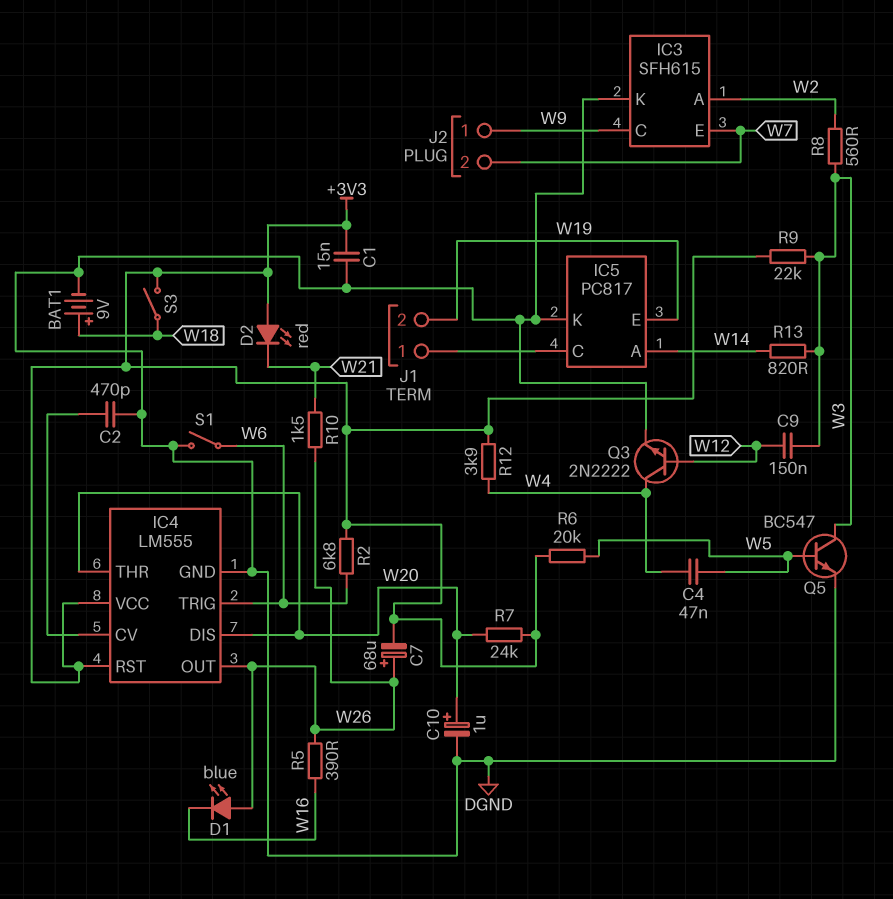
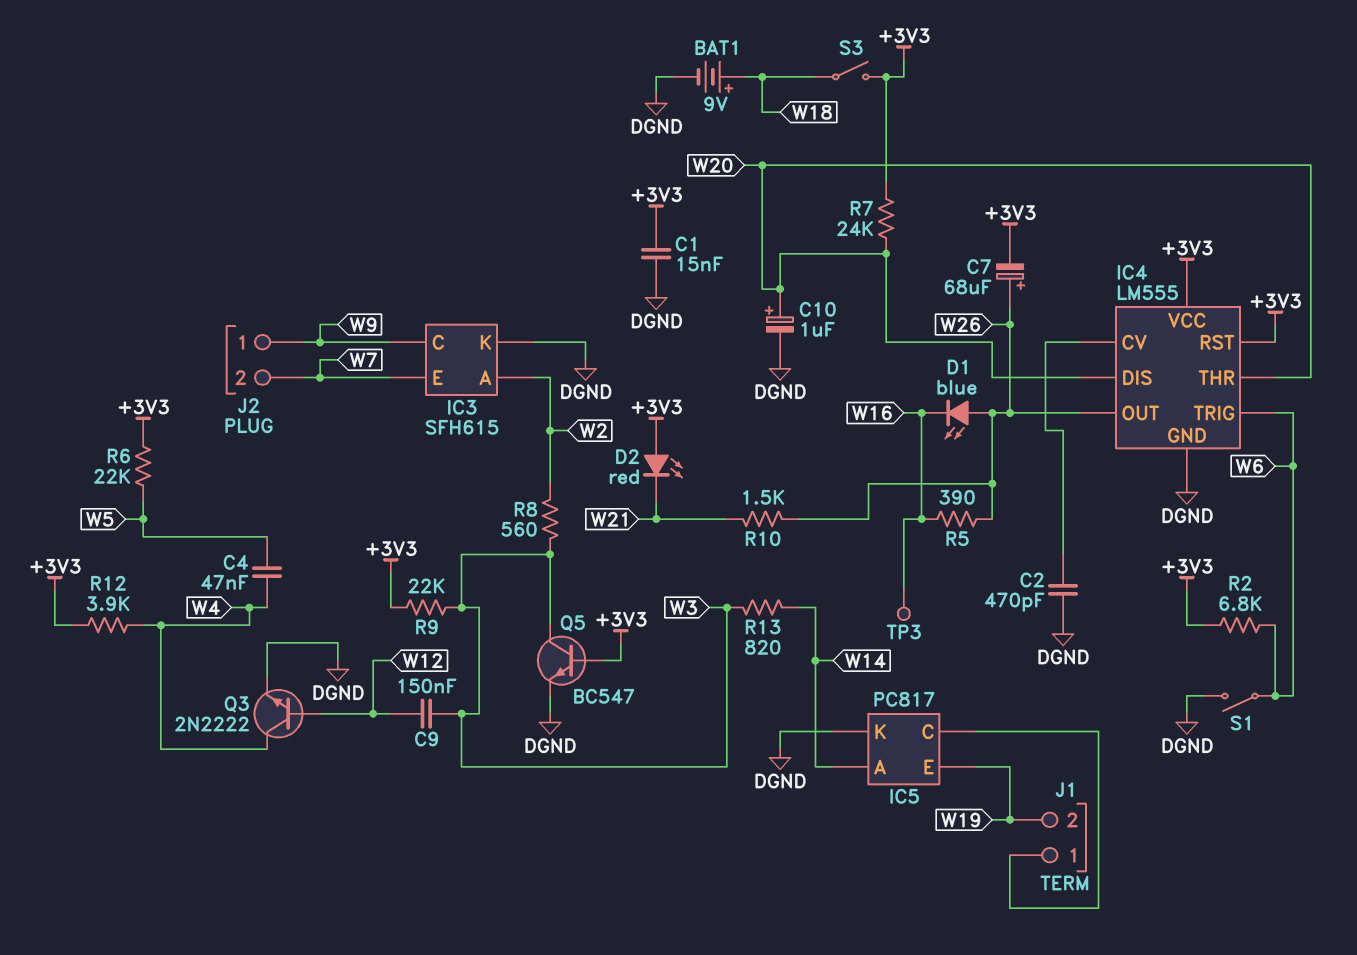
Q5: NPN BC547 (B W5, C W3, E DGND) -> NPN BC547 (B +3V3, C W3, E DGND)
R6: 20k (+3V3, W5) -> 22k (+3V3, W5)
TP3: none -> test point (W16)

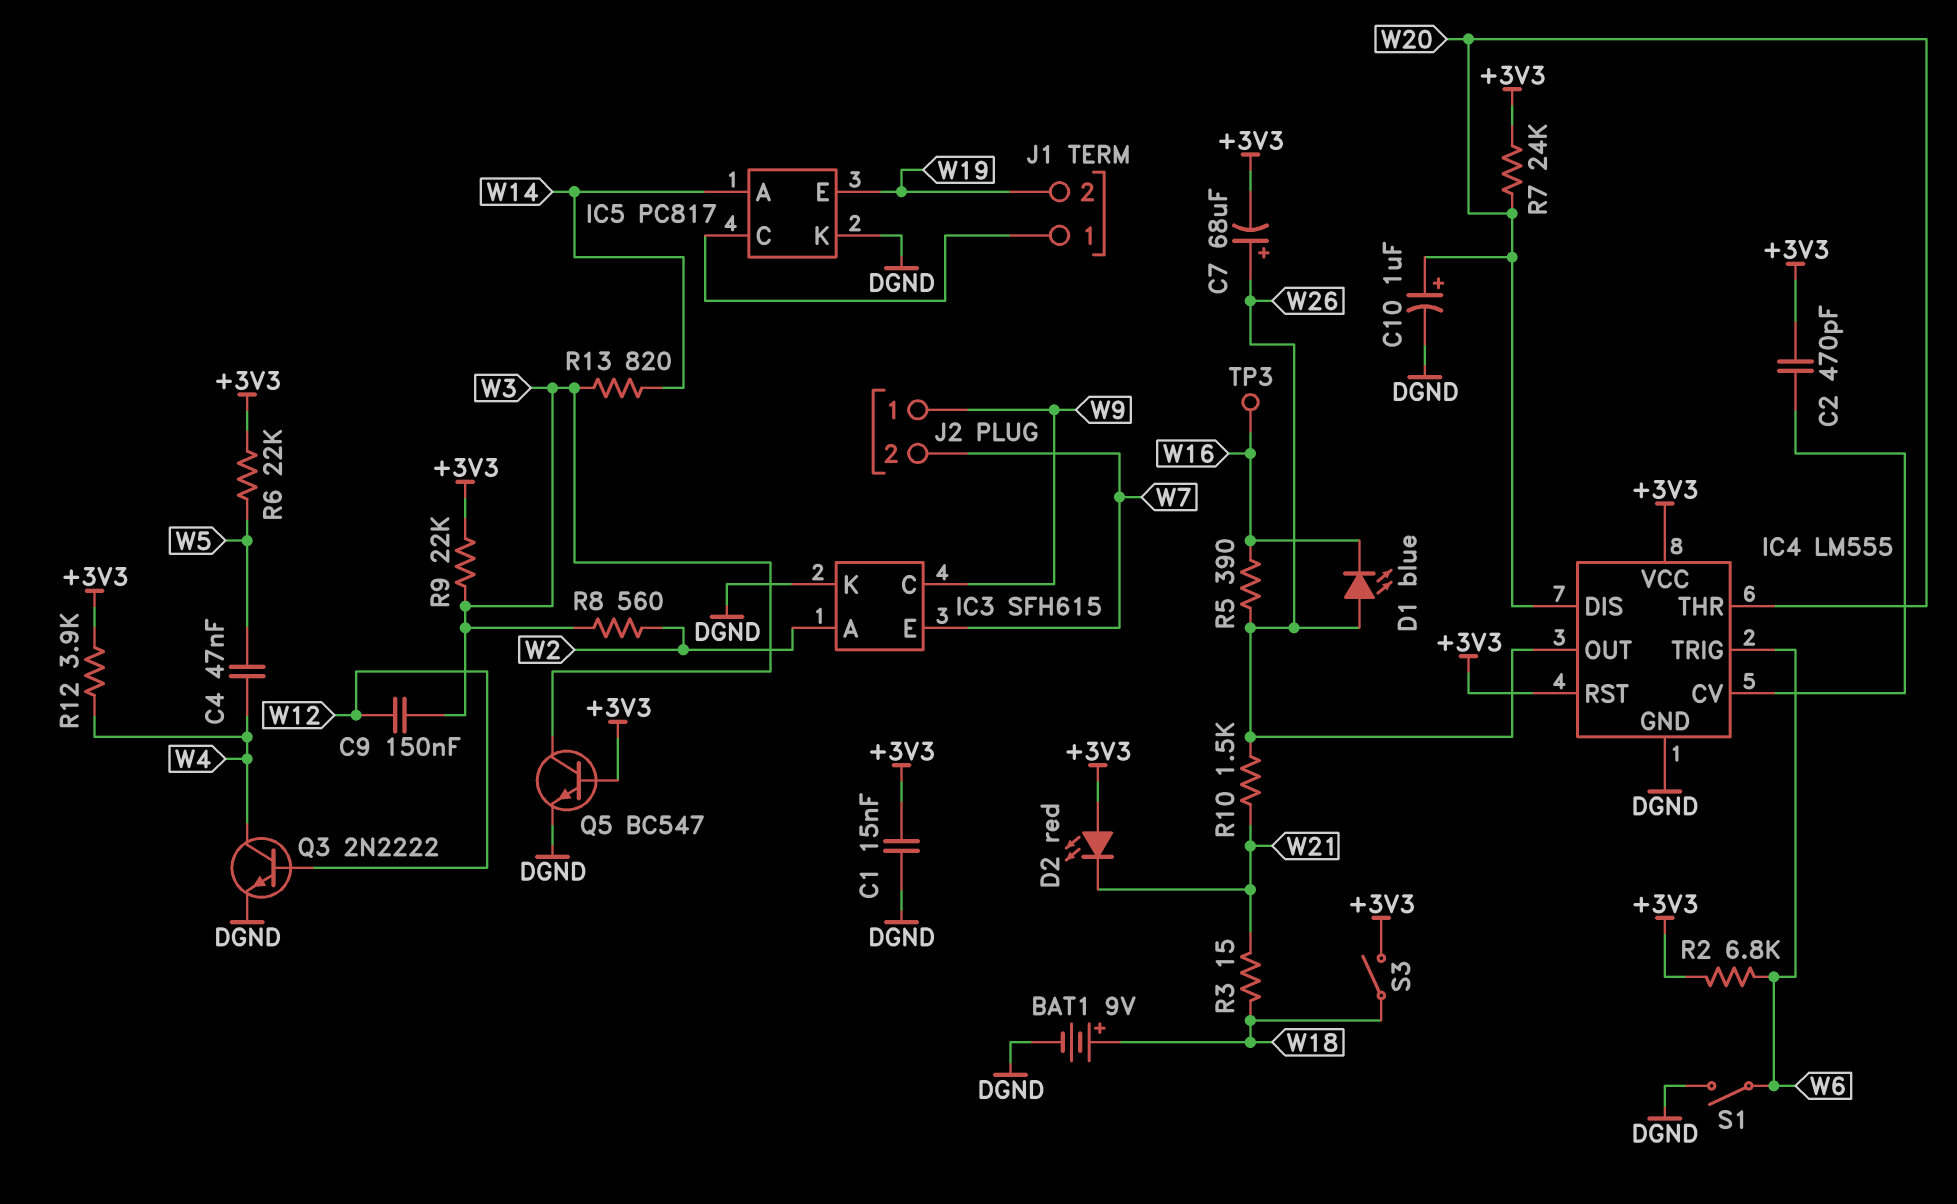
C2: 470pF (DGND, IC4/CV) -> 470pF (+3V3, IC4/CV)
R3: none -> 15 (W18, W21)

